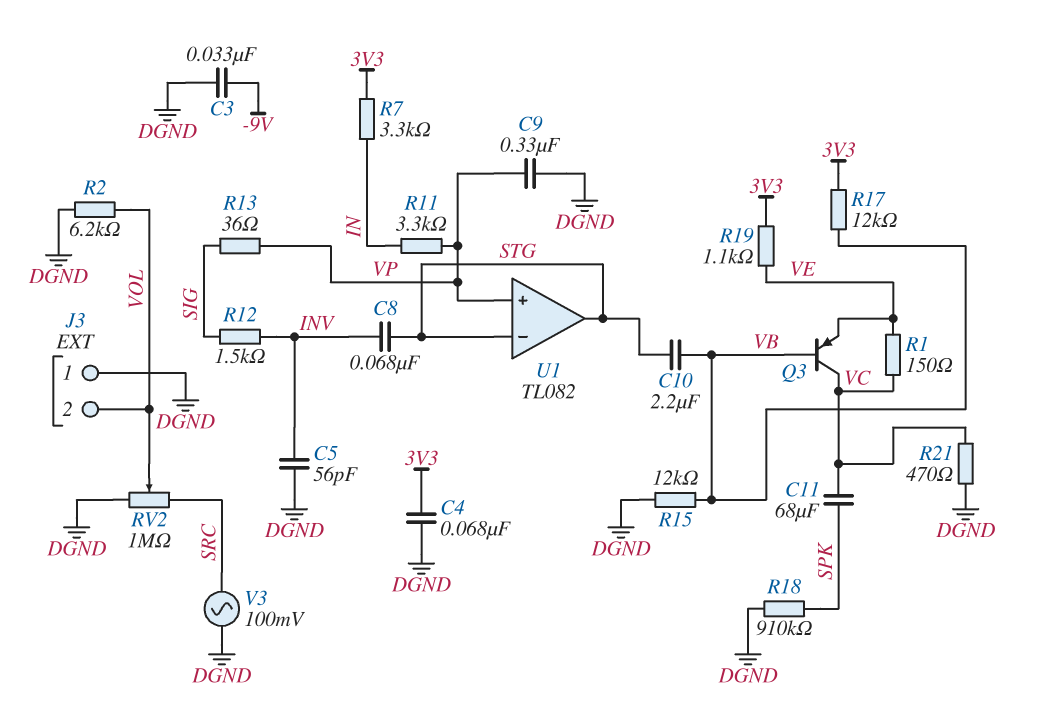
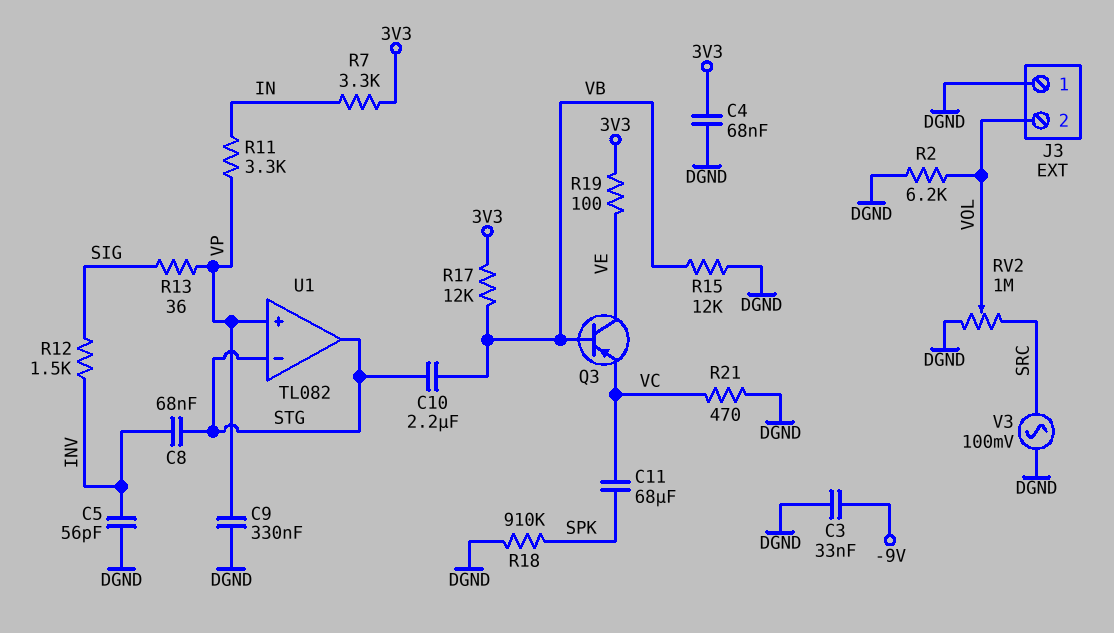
Q3: PNP (B VB, C VC, E VE) -> PNP (B VB, C VE, E VC)
R1: 150 (VC, VE) -> none
R19: 1.1k (3V3, VE) -> 100 (3V3, VE)

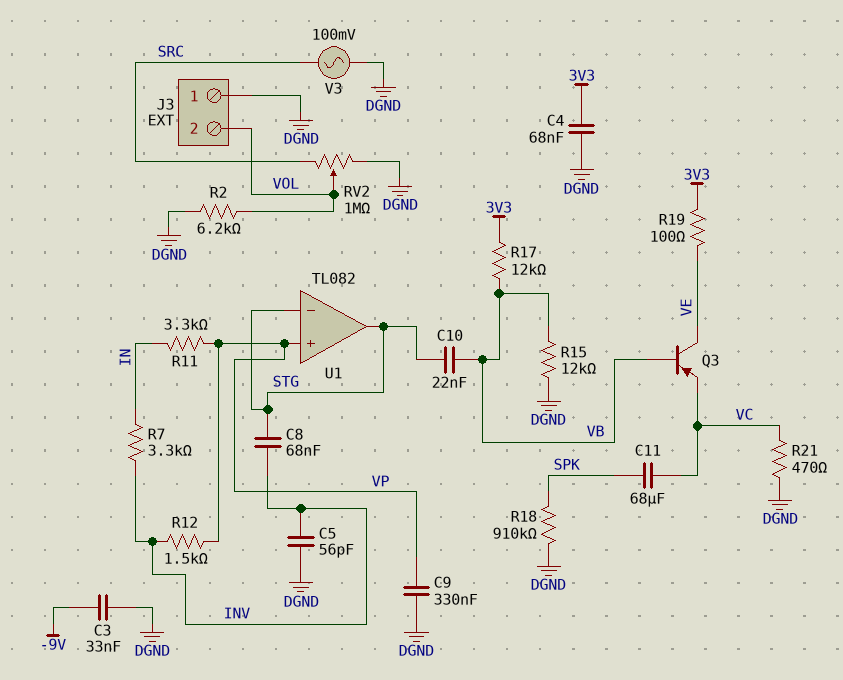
C10: 2.2uF (STG, VB) -> 22nF (STG, VB)
R7: 3.3k (3V3, IN) -> 3.3k (IN, INV)
R12: 1.5k (INV, SIG) -> 1.5k (INV, VP)
R13: 36 (SIG, VP) -> none

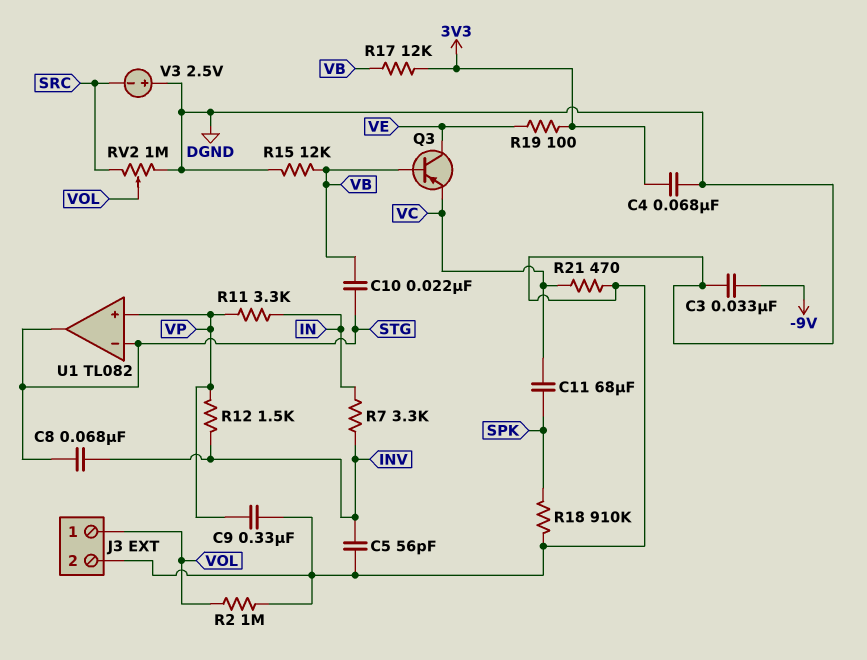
J3 pin 1: DGND -> VOL
J3 pin 2: VOL -> DGND
R2: 6.2k (DGND, VOL) -> 1M (DGND, VOL)
V3: AC 100mV (DGND, SRC) -> 2.5V (plus DGND, minus SRC)

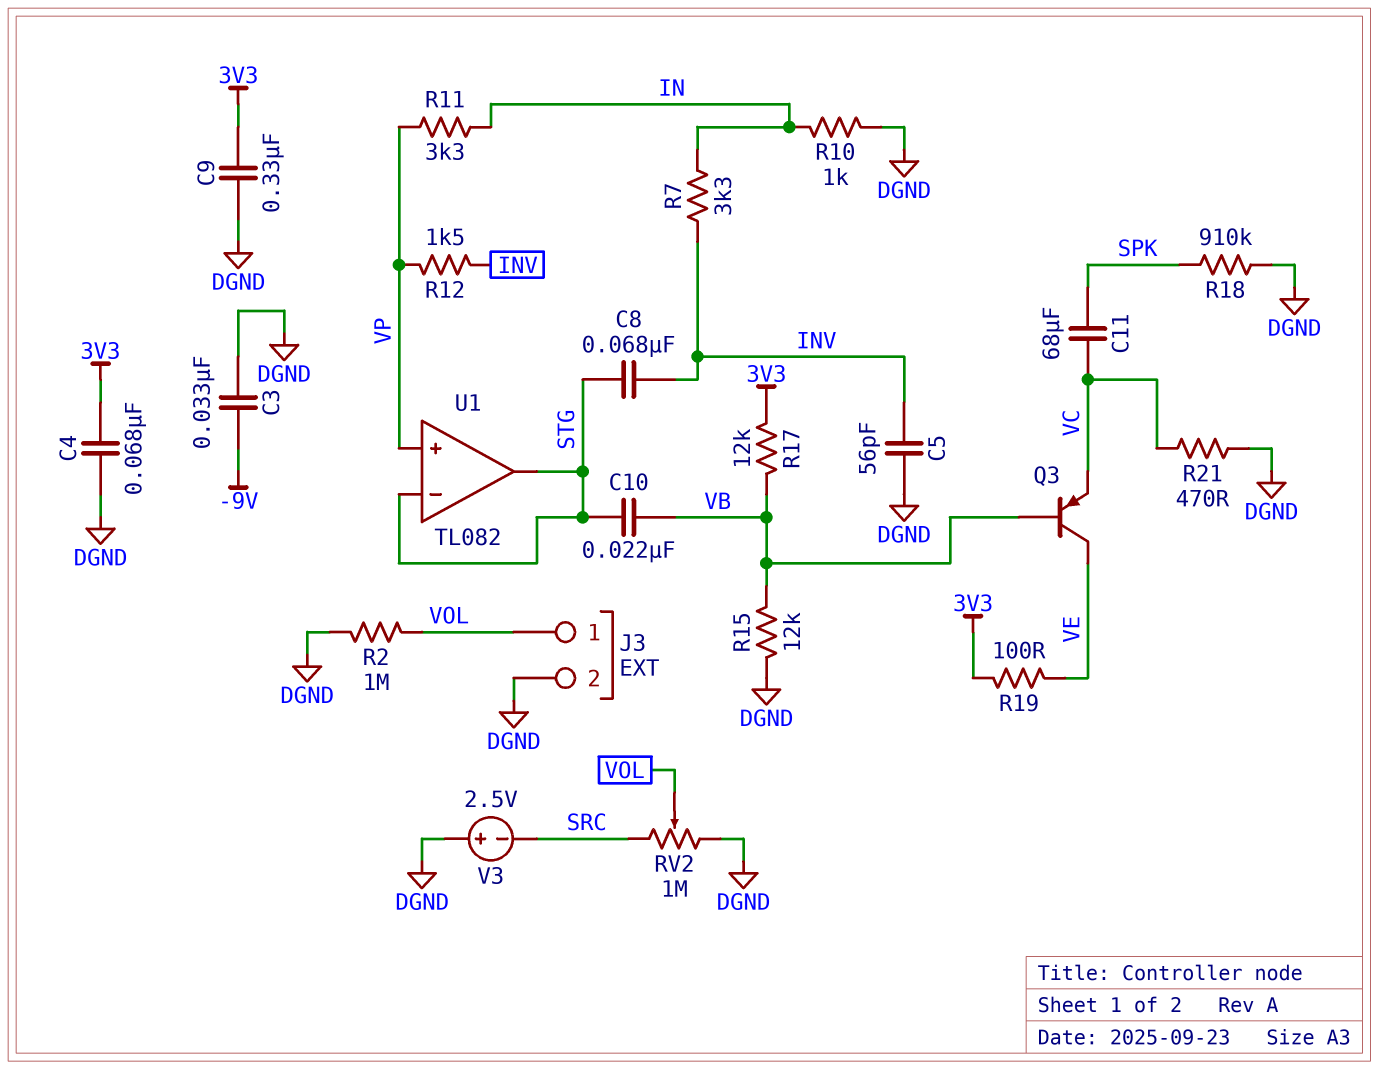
C9: 330nF (DGND, VP) -> 330nF (3V3, DGND)
R10: none -> 1k (DGND, IN)

